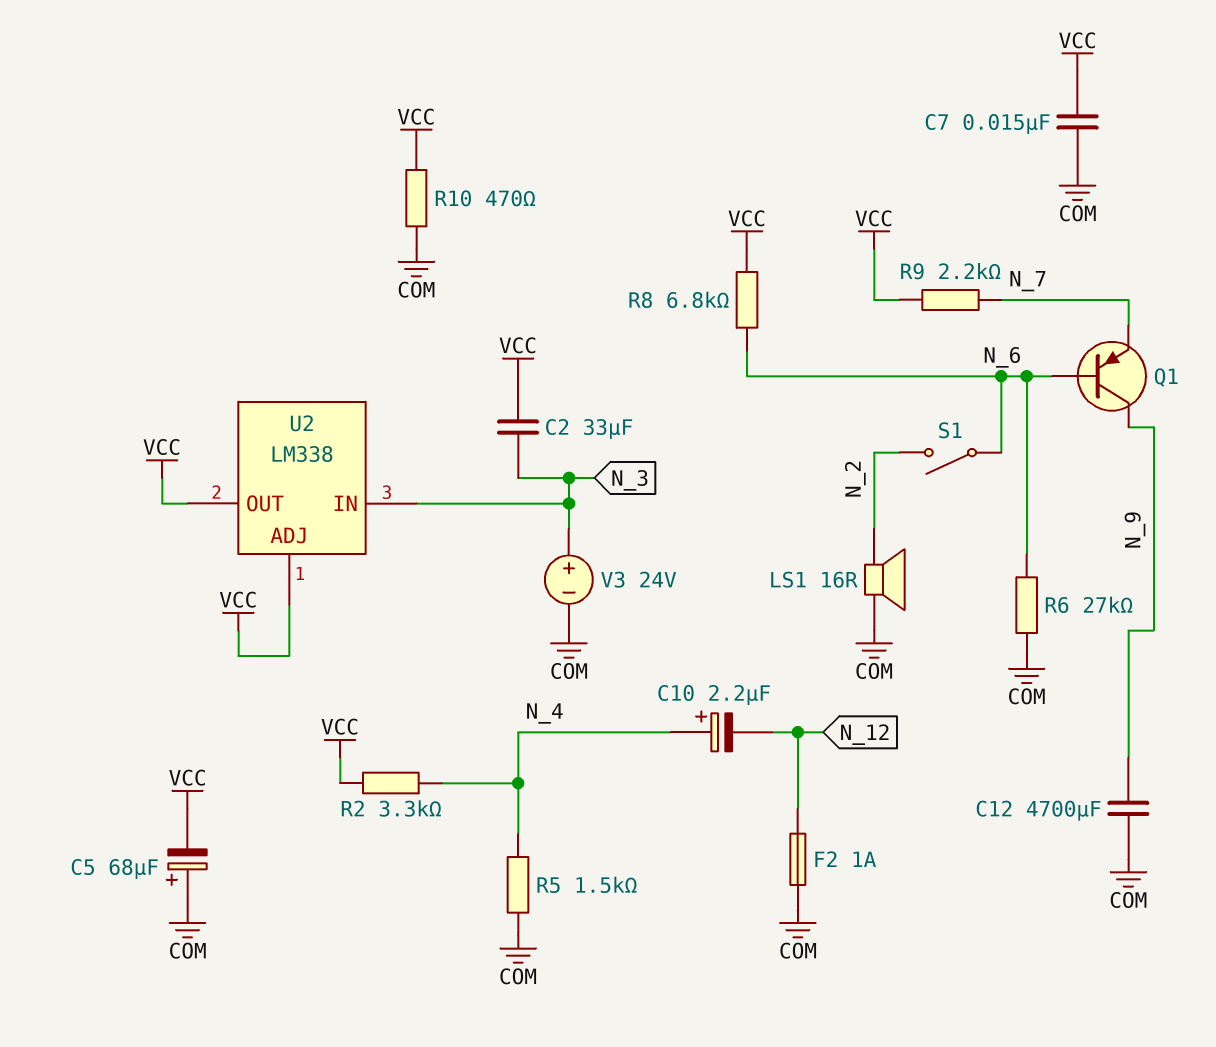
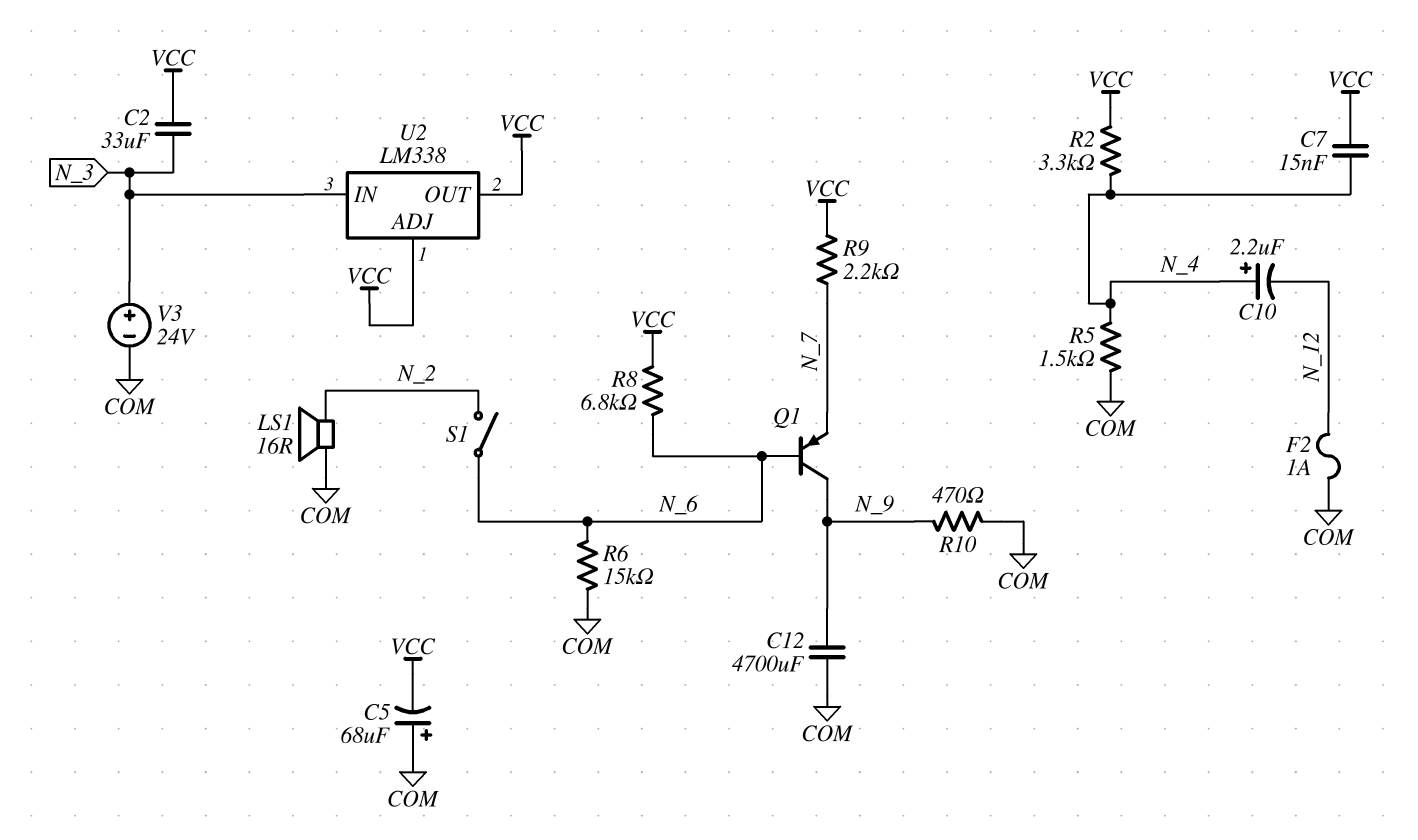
C7: 15nF (COM, VCC) -> 15nF (N_4, VCC)
R6: 27k (COM, N_6) -> 15k (COM, N_6)
R10: 470 (COM, VCC) -> 470 (COM, N_9)

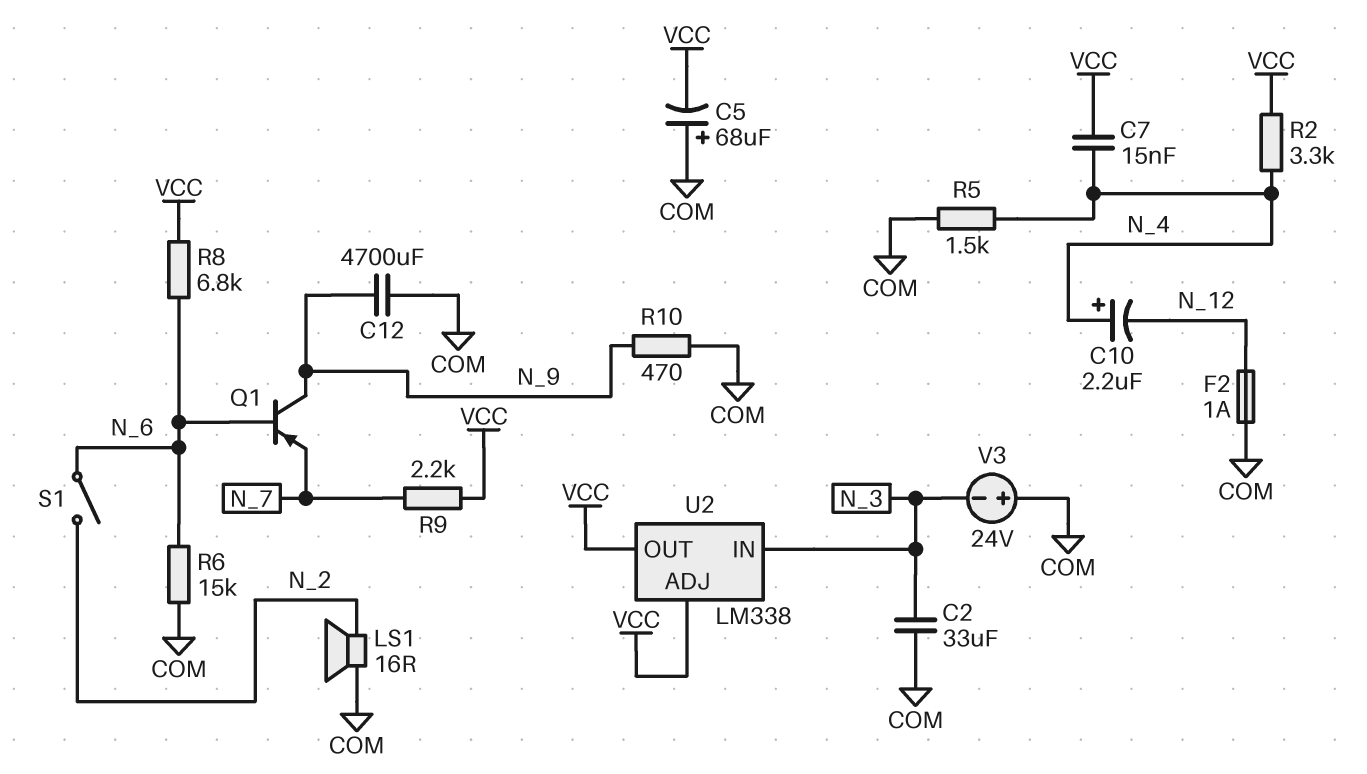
C2: 33uF (N_3, VCC) -> 33uF (COM, N_3)
V3: 24V (plus N_3, minus COM) -> 24V (plus COM, minus N_3)

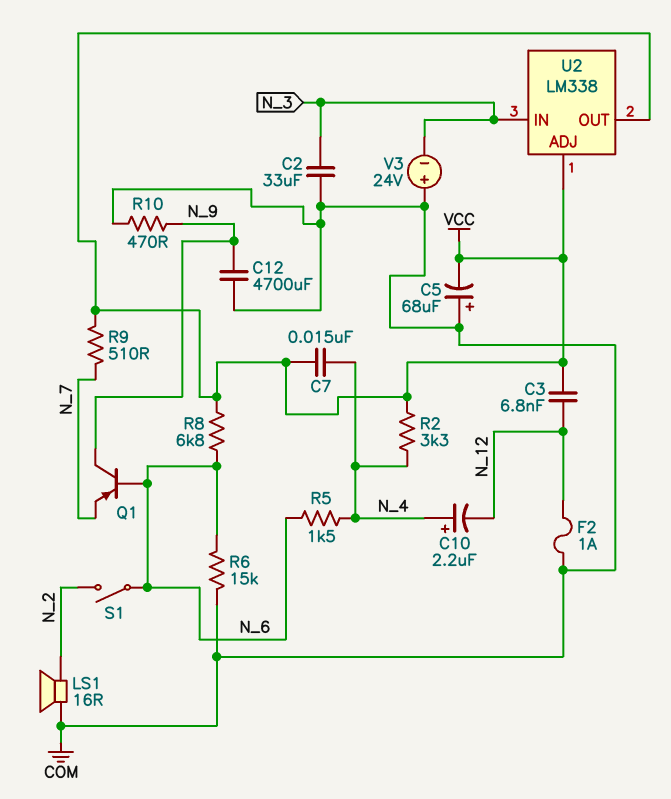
C3: none -> 6.8nF (N_12, VCC)
R5: 1.5k (COM, N_4) -> 1.5k (N_4, N_6)
R9: 2.2k (N_7, VCC) -> 510 (N_7, VCC)

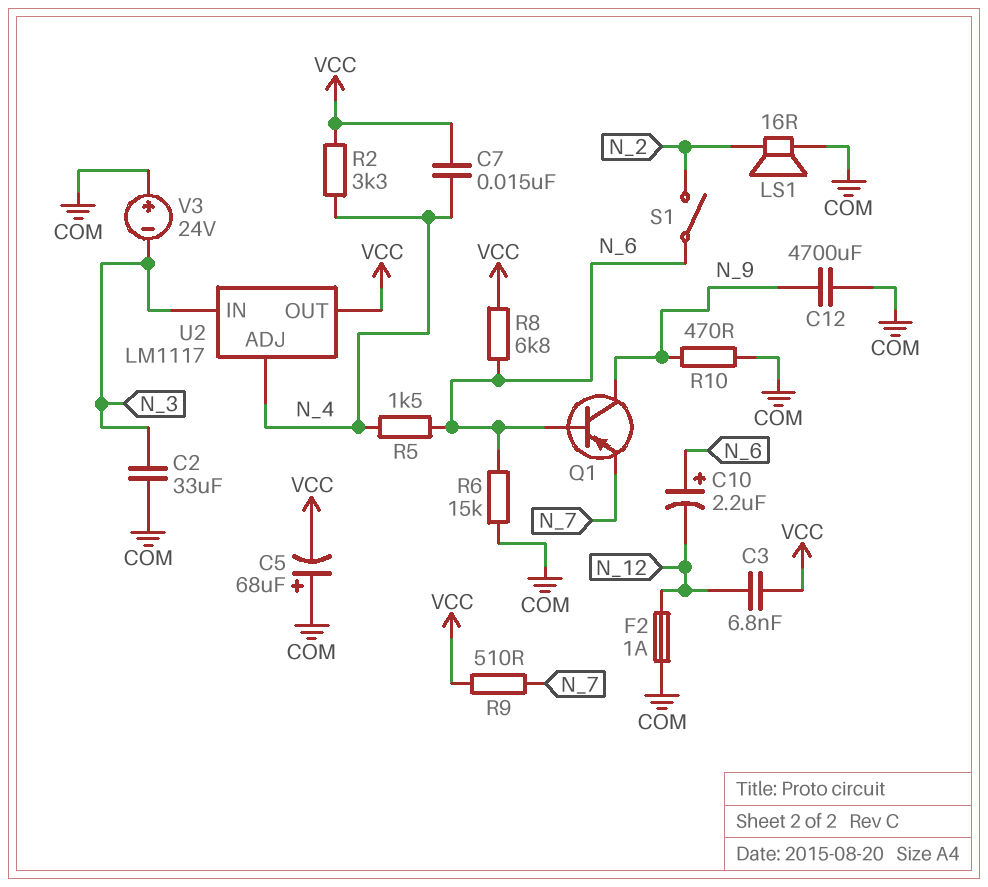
C10: 2.2uF (plus N_4, minus N_12) -> 2.2uF (plus N_6, minus N_12)
U2: LM338 -> LM1117
U2 pin ADJ: VCC -> N_4

